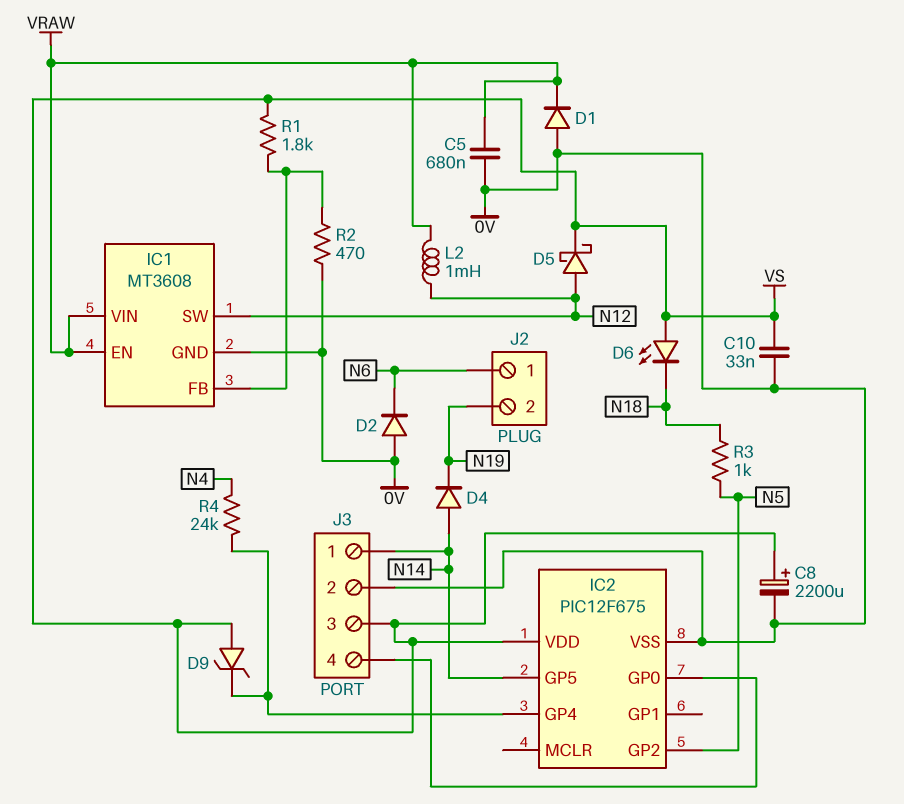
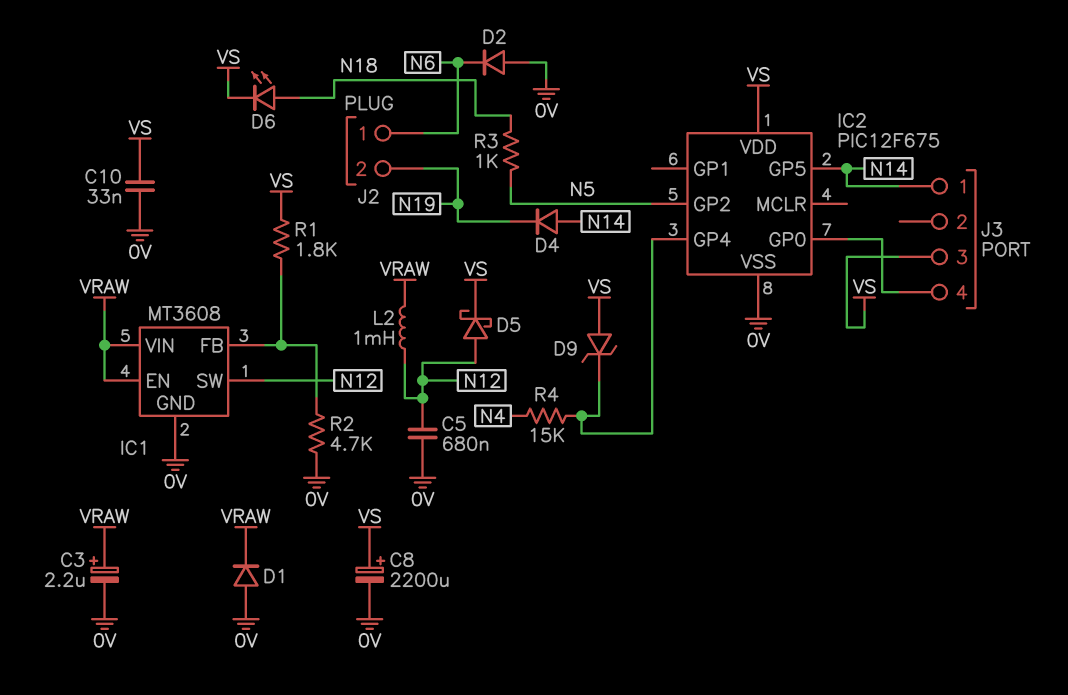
C3: none -> 2.2uF (plus VRAW, minus 0V)
C5: 680nF (0V, VRAW) -> 680nF (0V, N12)
D6: LED (A VS, K N18) -> LED (A N18, K VS)
J3 pin 2: 0V -> none
R2: 470 (0V, IC1/FB) -> 4.7k (0V, IC1/FB)
R4: 24k (IC2/GP4, N4) -> 15k (IC2/GP4, N4)

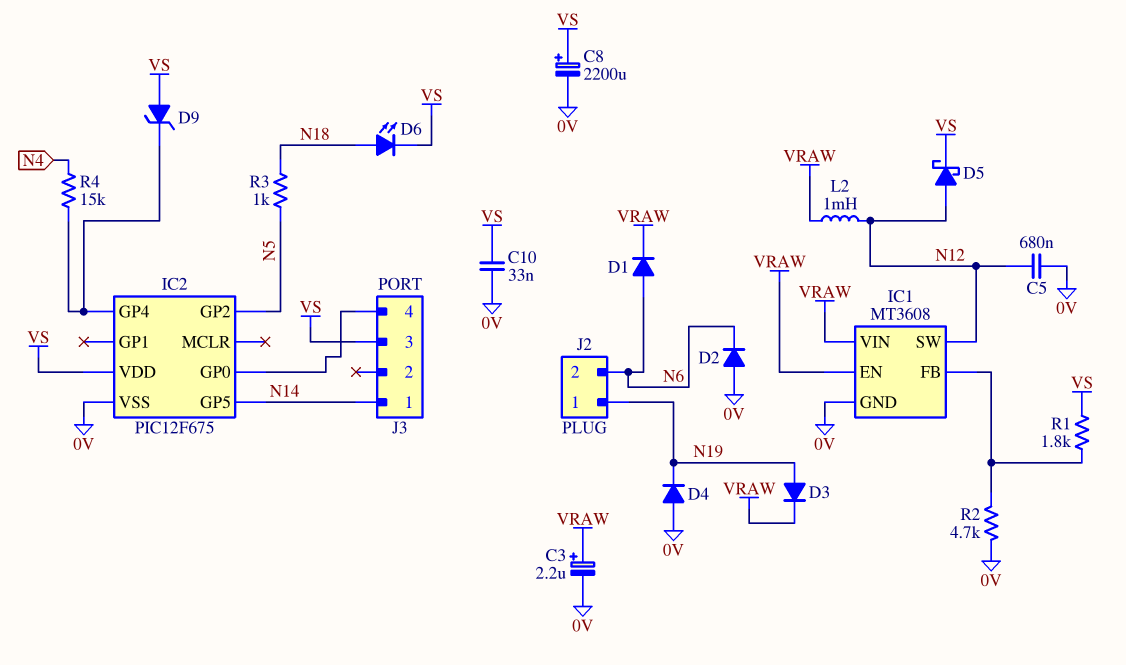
D1: diode (A 0V, K VRAW) -> diode (A N6, K VRAW)
D3: none -> diode (A N19, K VRAW)
D4: diode (A N14, K N19) -> diode (A 0V, K N19)
J2 pin 1: N6 -> N19
J2 pin 2: N19 -> N6

